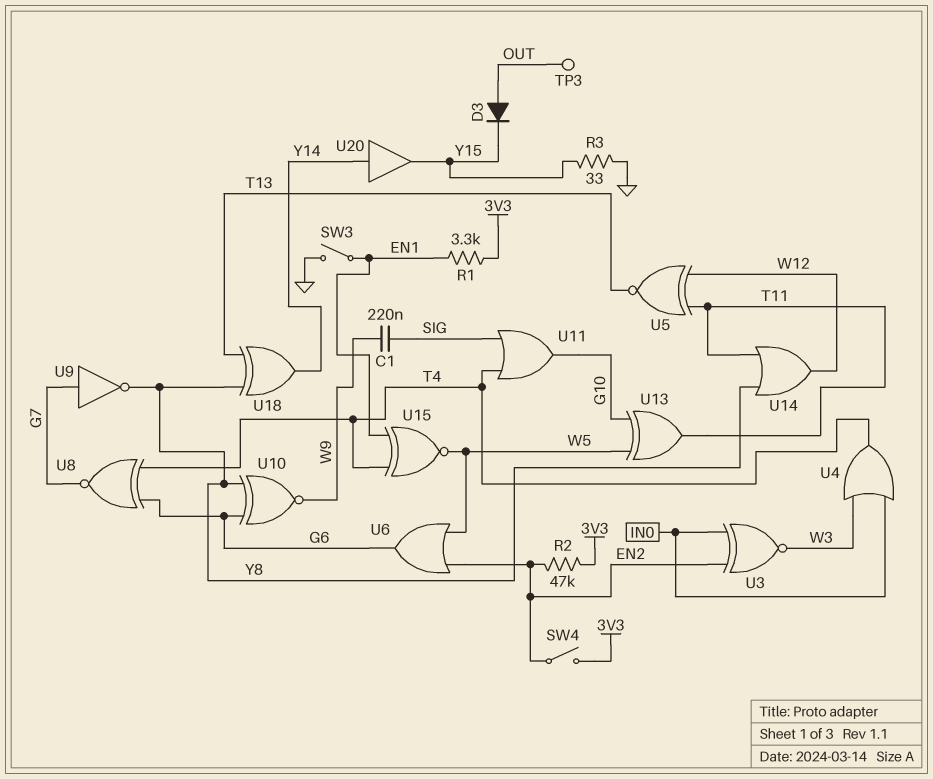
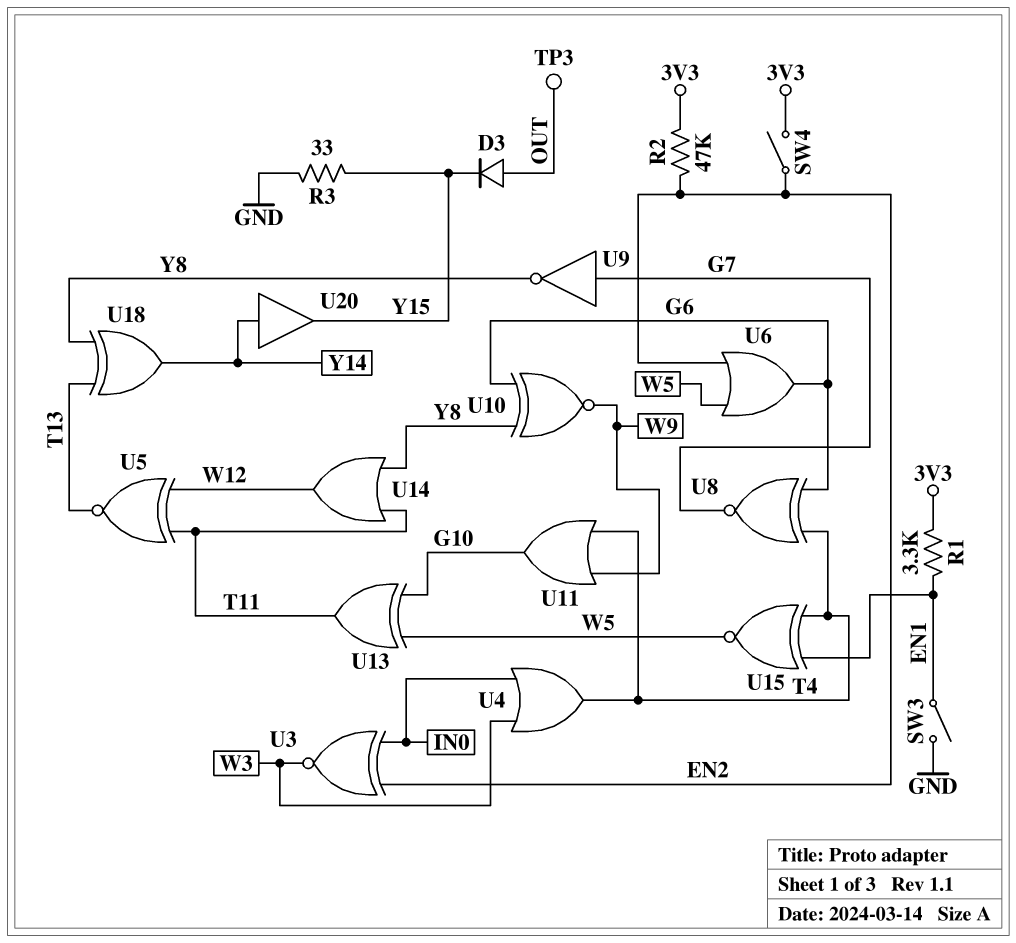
C1: 220nF (SIG, W9) -> none
U11: OR (in SIG, in T4, out G10) -> OR (in T4, in W9, out G10)

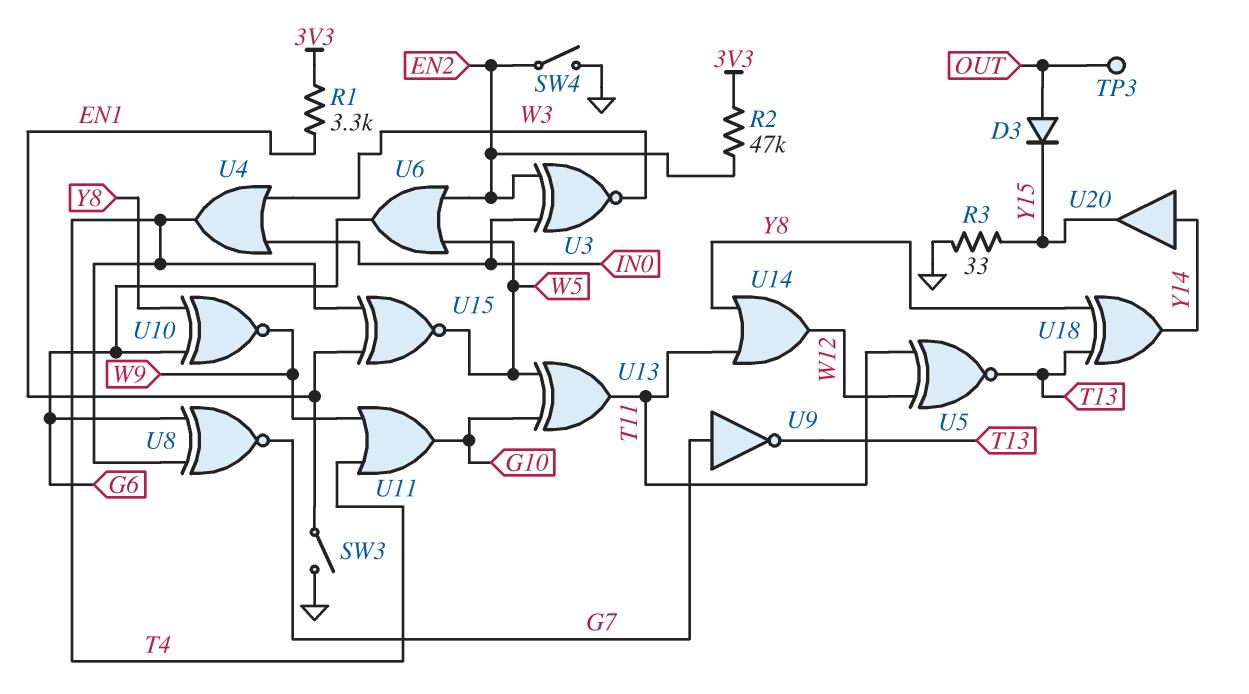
SW4: switch (3V3, EN2) -> switch (EN2, GND)
U9: NOT (in G7, out Y8) -> NOT (in G7, out T13)

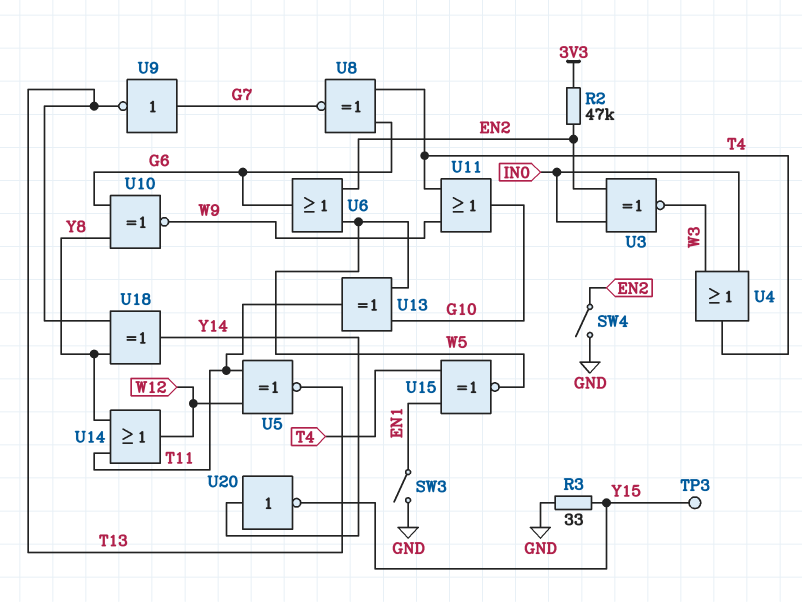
D3: diode (A OUT, K Y15) -> none
R1: 3.3k (3V3, EN1) -> none
TP3: test point (OUT) -> test point (Y15)
U20: buffer (in Y14, out Y15) -> NOT (in Y14, out Y15)

